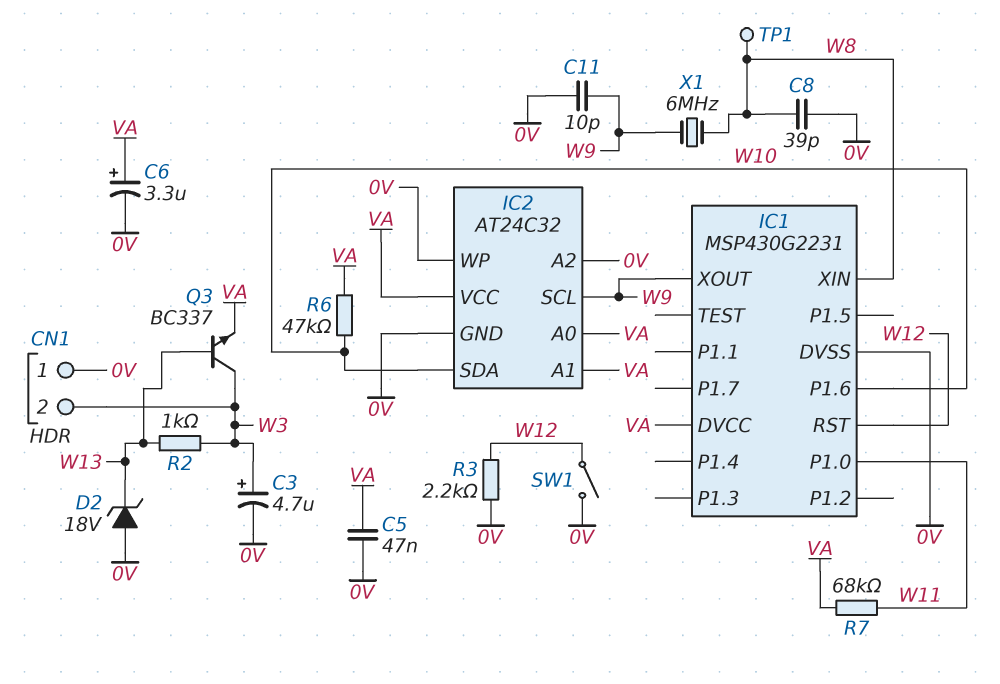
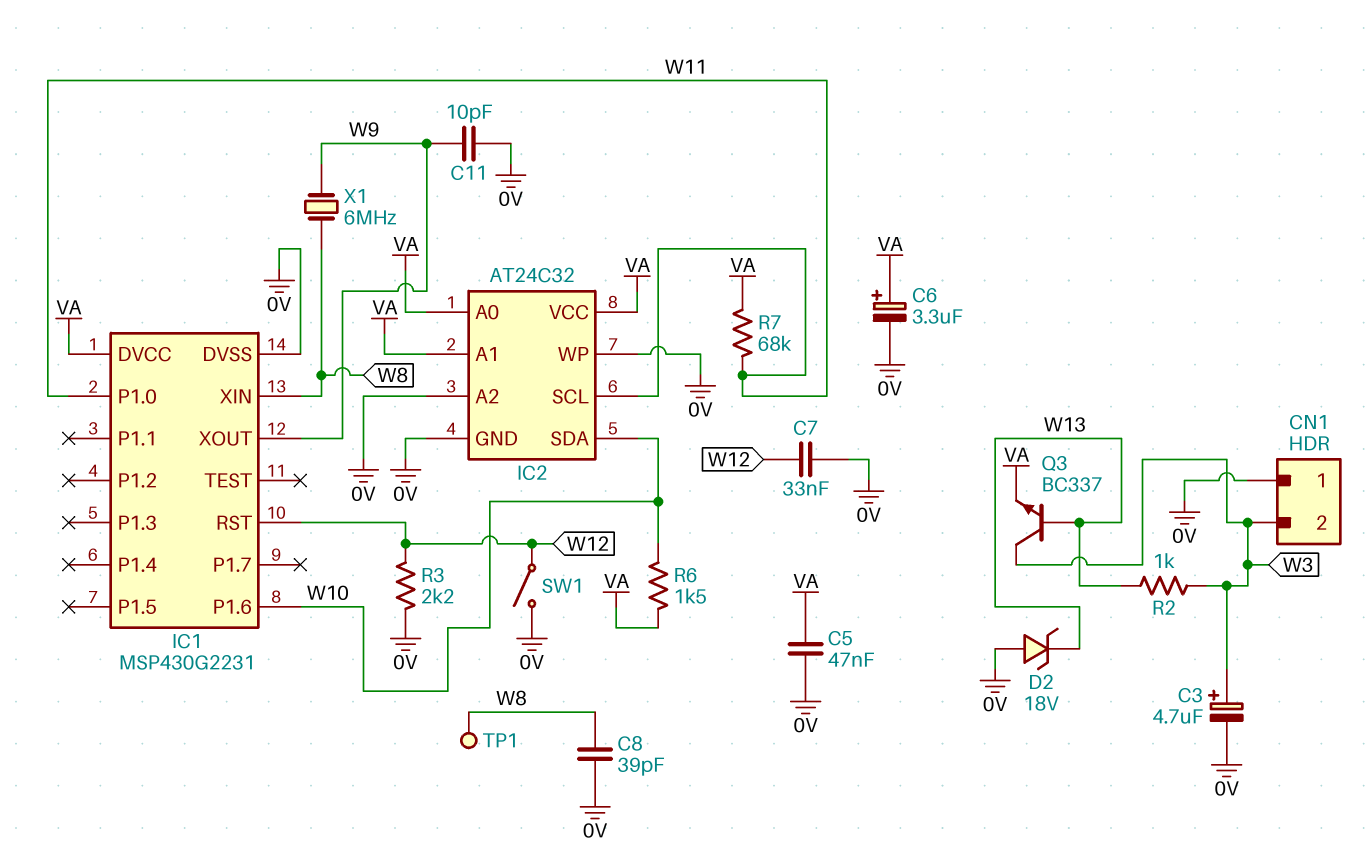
C7: none -> 33nF (0V, W12)
IC2 pin SCL: W9 -> W11
R6: 47k (VA, W10) -> 1.5k (VA, W10)

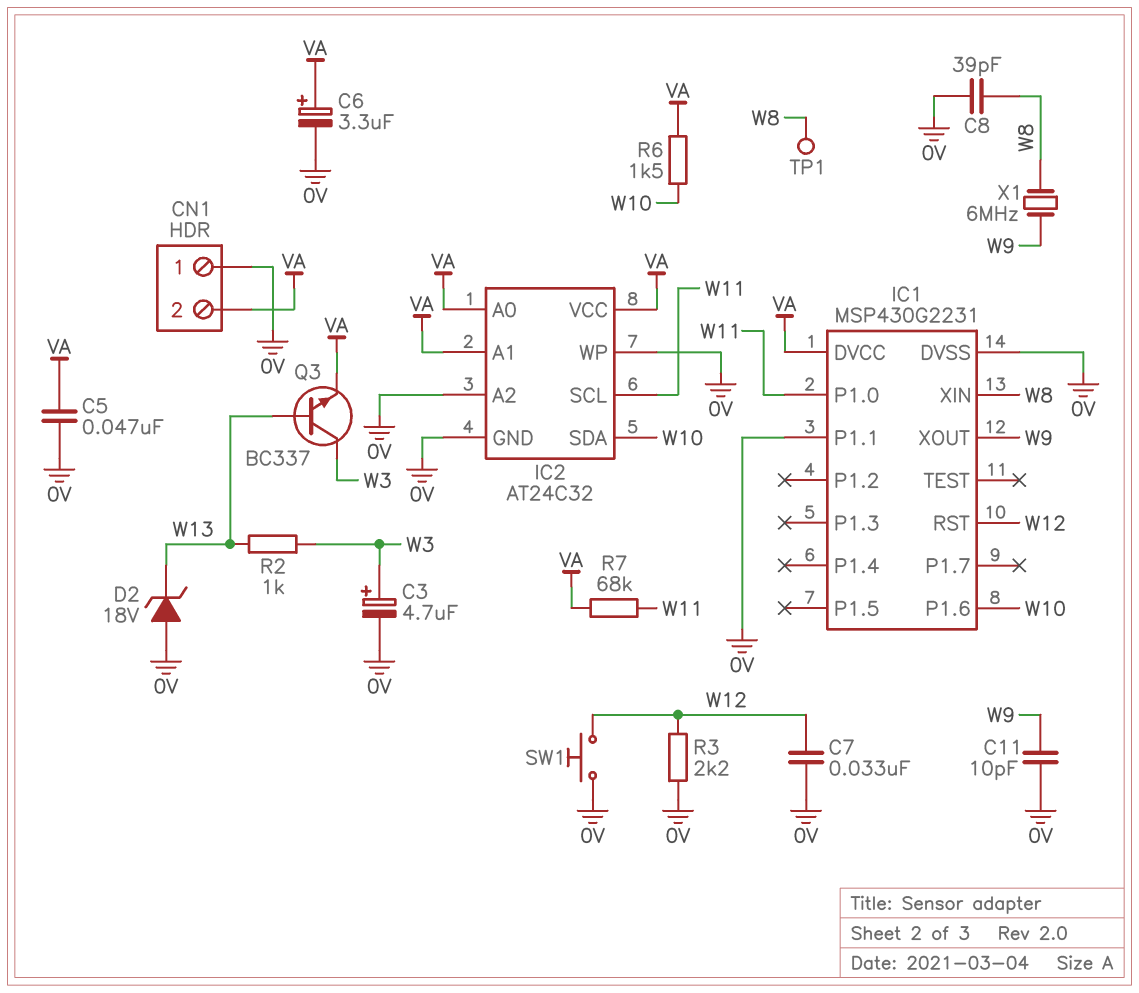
CN1 pin 2: W3 -> VA
IC1 pin P1.1: none -> 0V
SW1: switch (0V, W12) -> button (0V, W12)

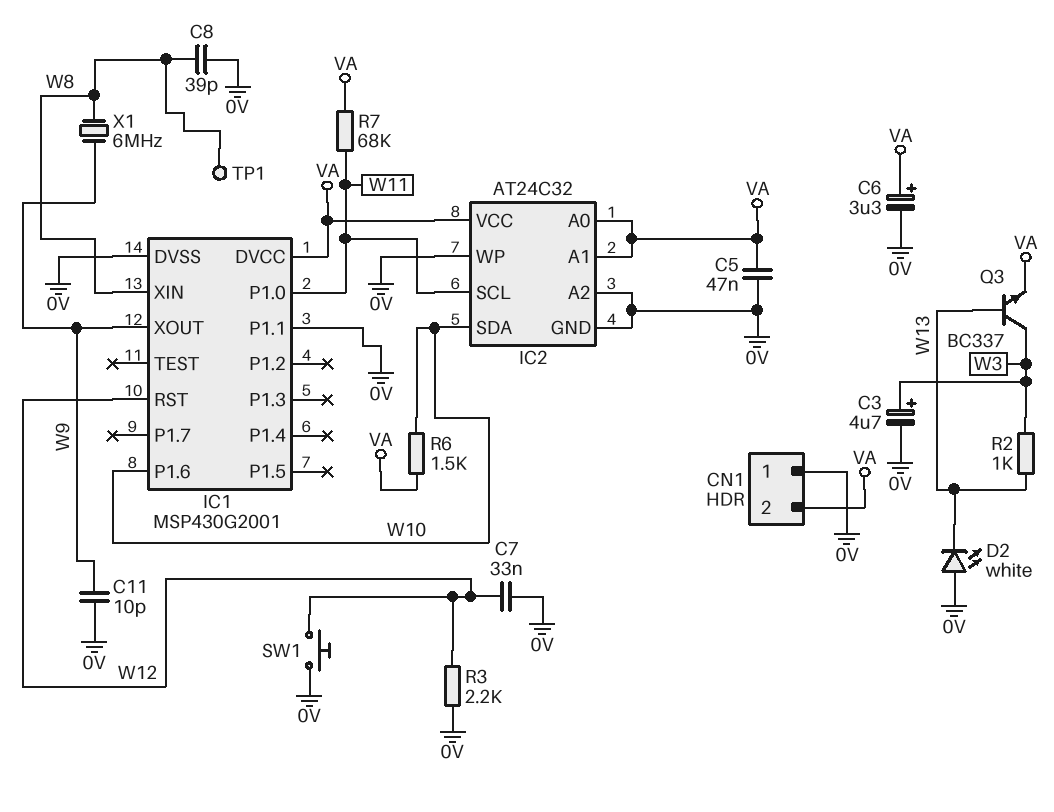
D2: zener 18V (A 0V, K W13) -> LED white (A 0V, K W13)
IC1: MSP430G2231 -> MSP430G2001

